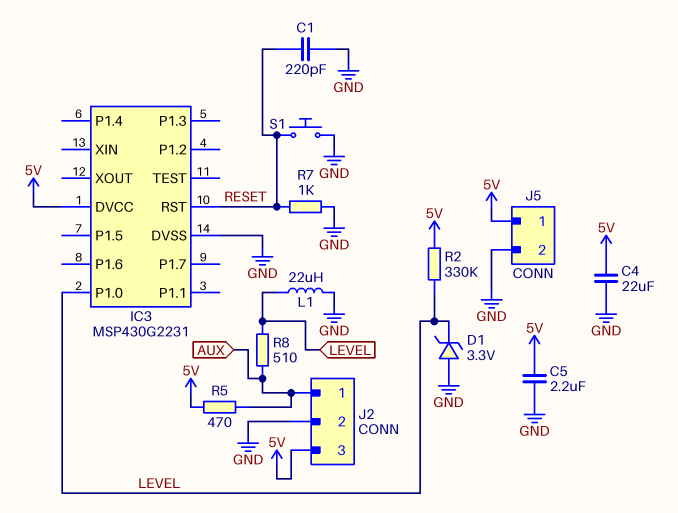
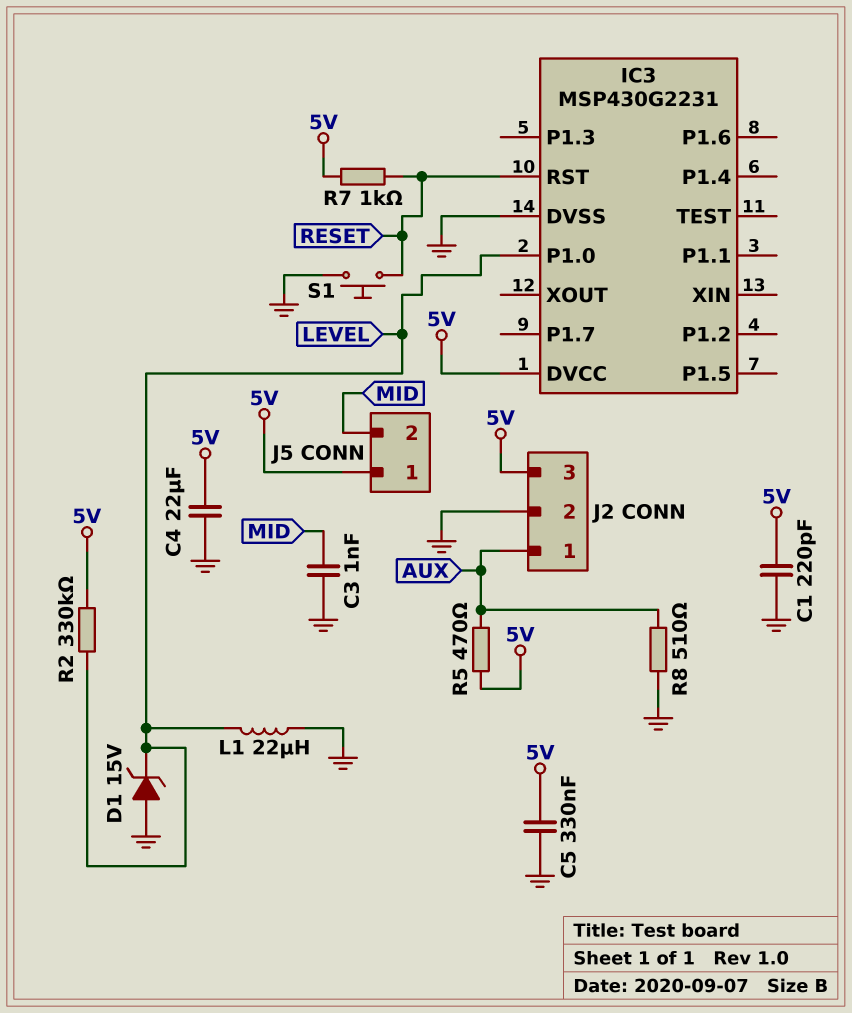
C1: 220pF (GND, RESET) -> 220pF (5V, GND)
C3: none -> 1nF (GND, MID)
C5: 2.2uF (5V, GND) -> 330nF (5V, GND)
D1: zener 3.3V (A GND, K LEVEL) -> zener 15V (A GND, K LEVEL)
J5 pin 2: GND -> MID
R7: 1k (GND, RESET) -> 1k (5V, RESET)
R8: 510 (AUX, LEVEL) -> 510 (AUX, GND)

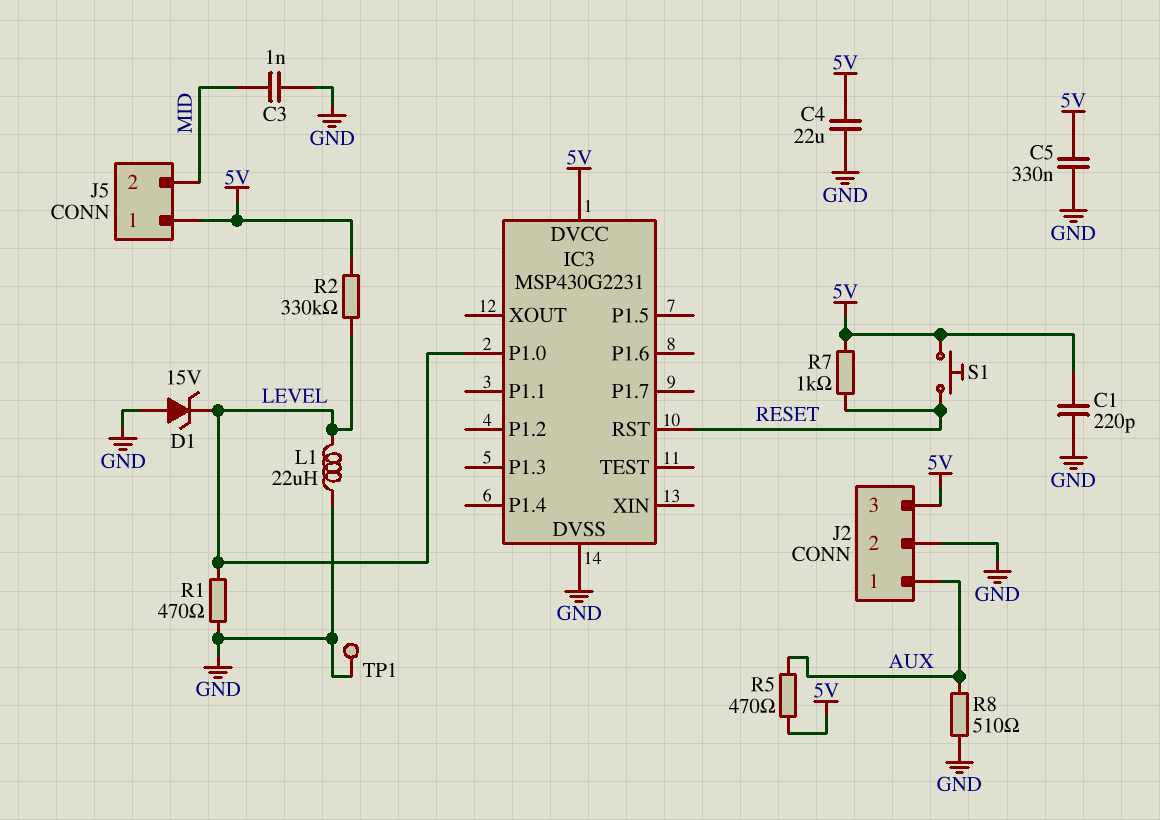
R1: none -> 470 (GND, LEVEL)
S1: button (GND, RESET) -> button (5V, RESET)
TP1: none -> test point (GND)

